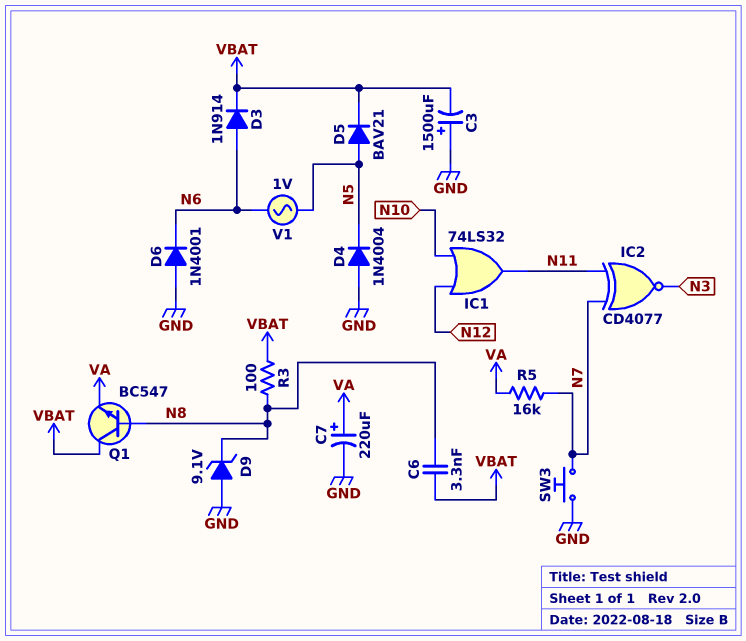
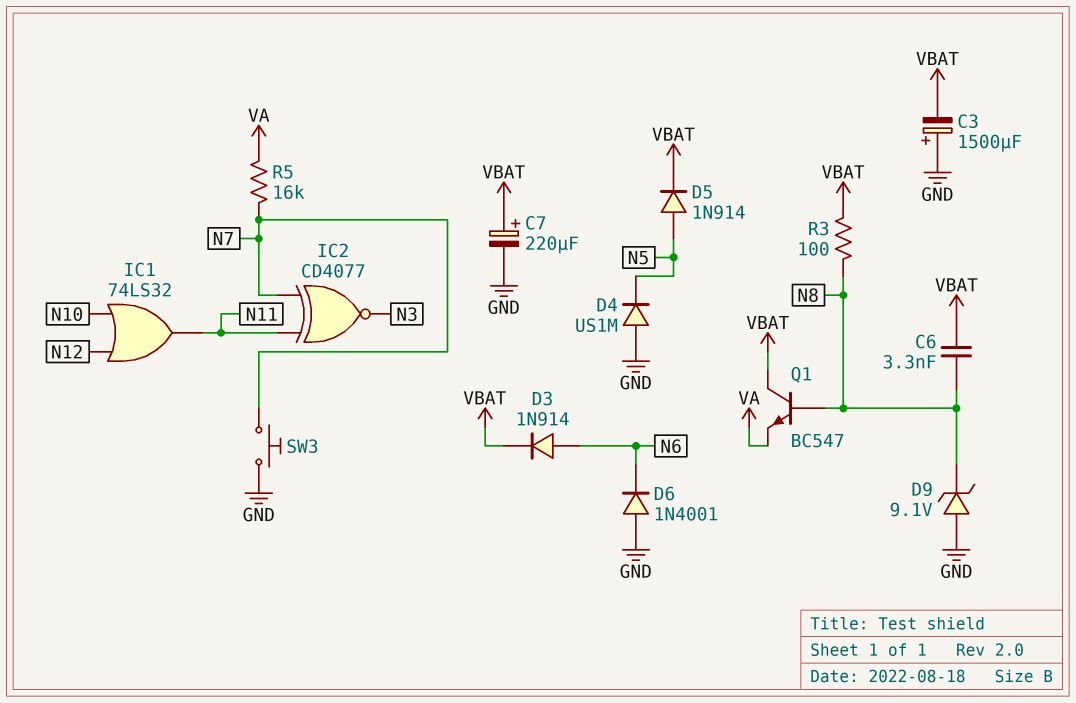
C7: 220uF (plus VA, minus GND) -> 220uF (plus VBAT, minus GND)
D4: diode 1N4004 (A GND, K N5) -> diode US1M (A GND, K N5)
D5: diode BAV21 (A N5, K VBAT) -> diode 1N914 (A N5, K VBAT)
V1: AC 1V (N5, N6) -> none

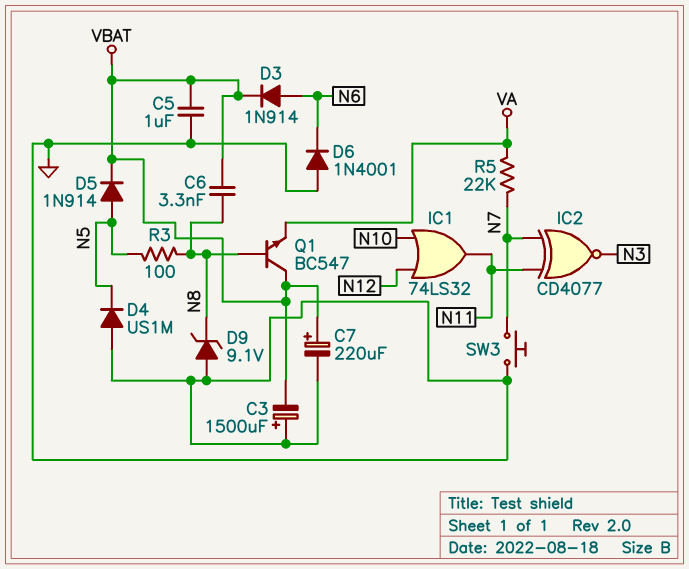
C5: none -> 1uF (GND, VBAT)
R3: 100 (N8, VBAT) -> 100 (N5, N8)
R5: 16k (N7, VA) -> 22k (N7, VA)

